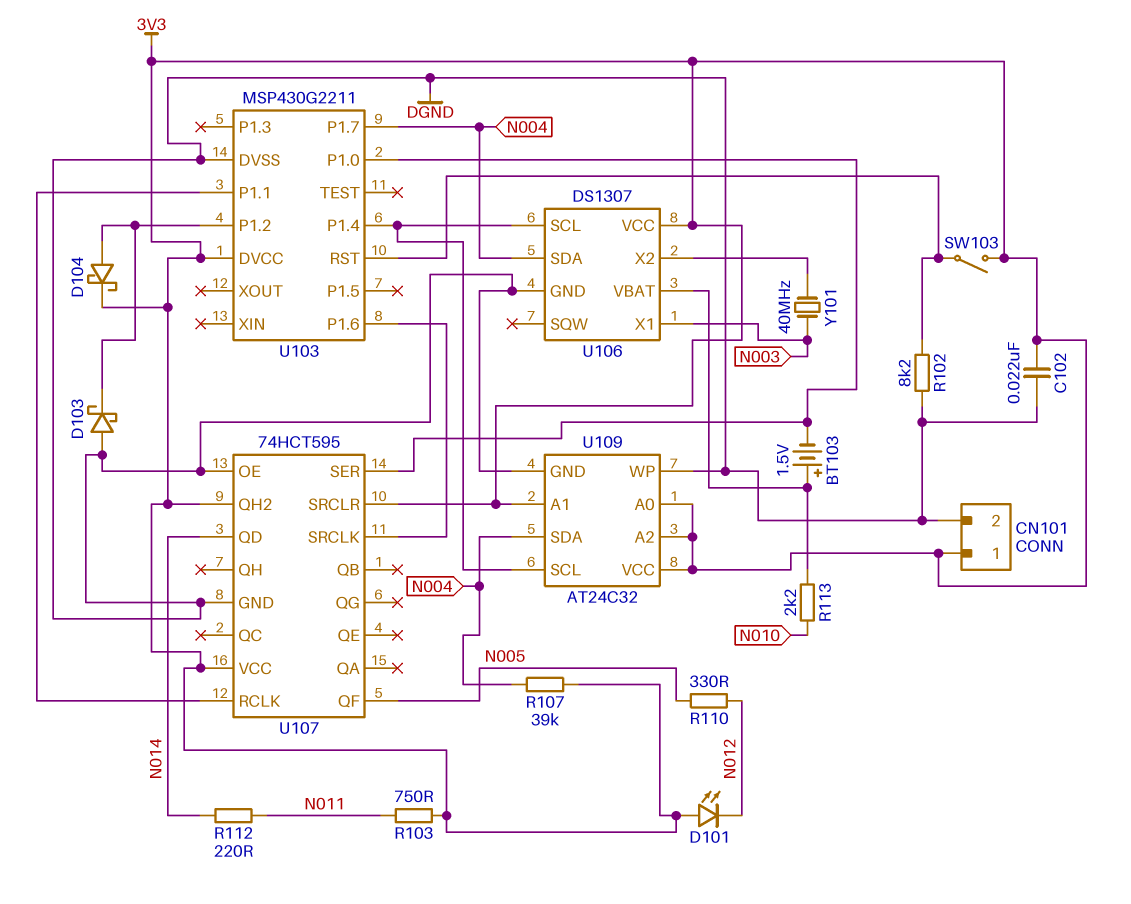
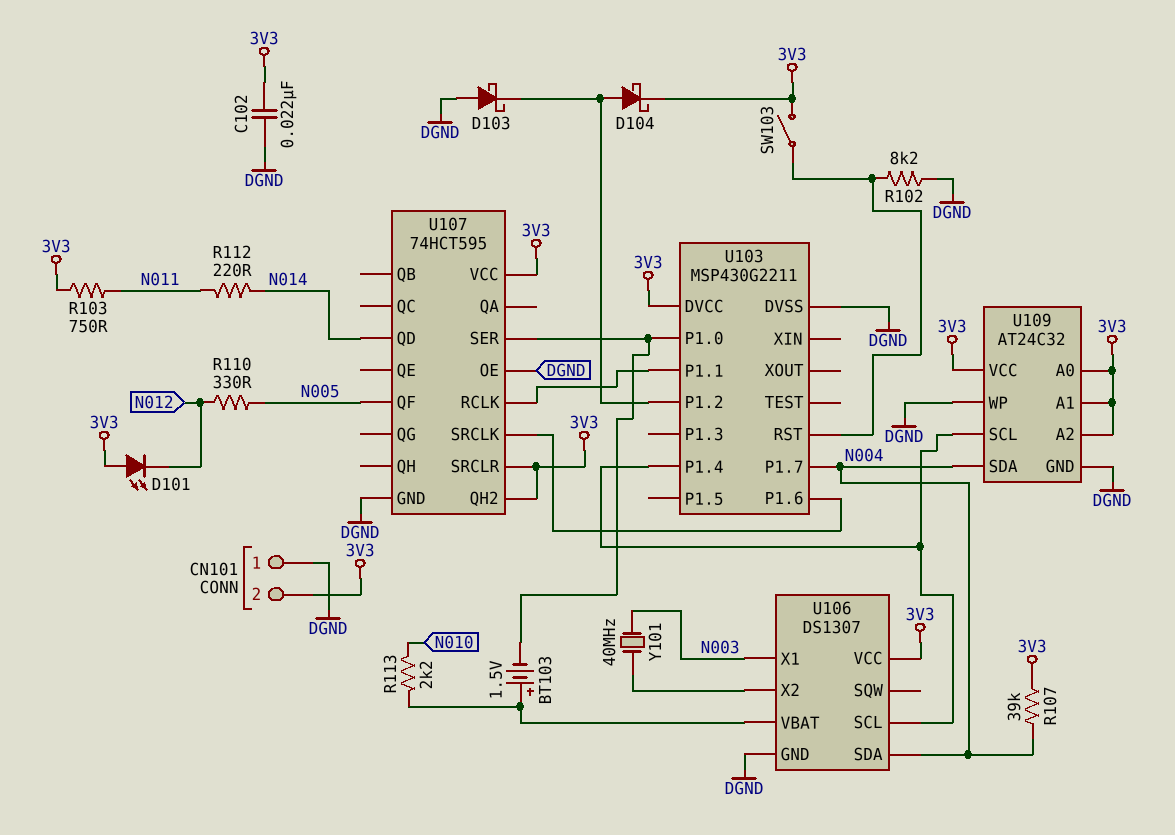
CN101 pin 1: 3V3 -> DGND
CN101 pin 2: DGND -> 3V3

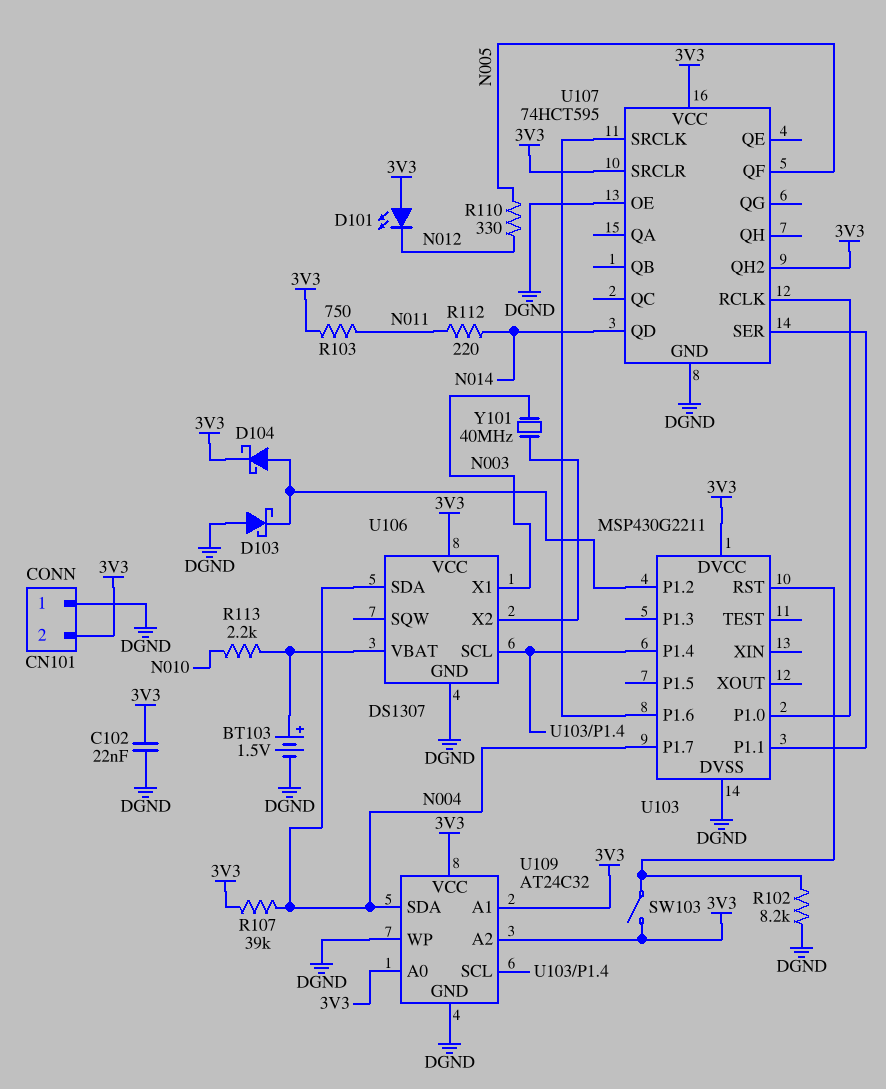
BT103: 1.5V (plus U106/VBAT, minus U103/P1.0) -> 1.5V (plus U106/VBAT, minus DGND)
U107 pin RCLK: U103/P1.1 -> U103/P1.0
U107 pin SER: U103/P1.0 -> U103/P1.1

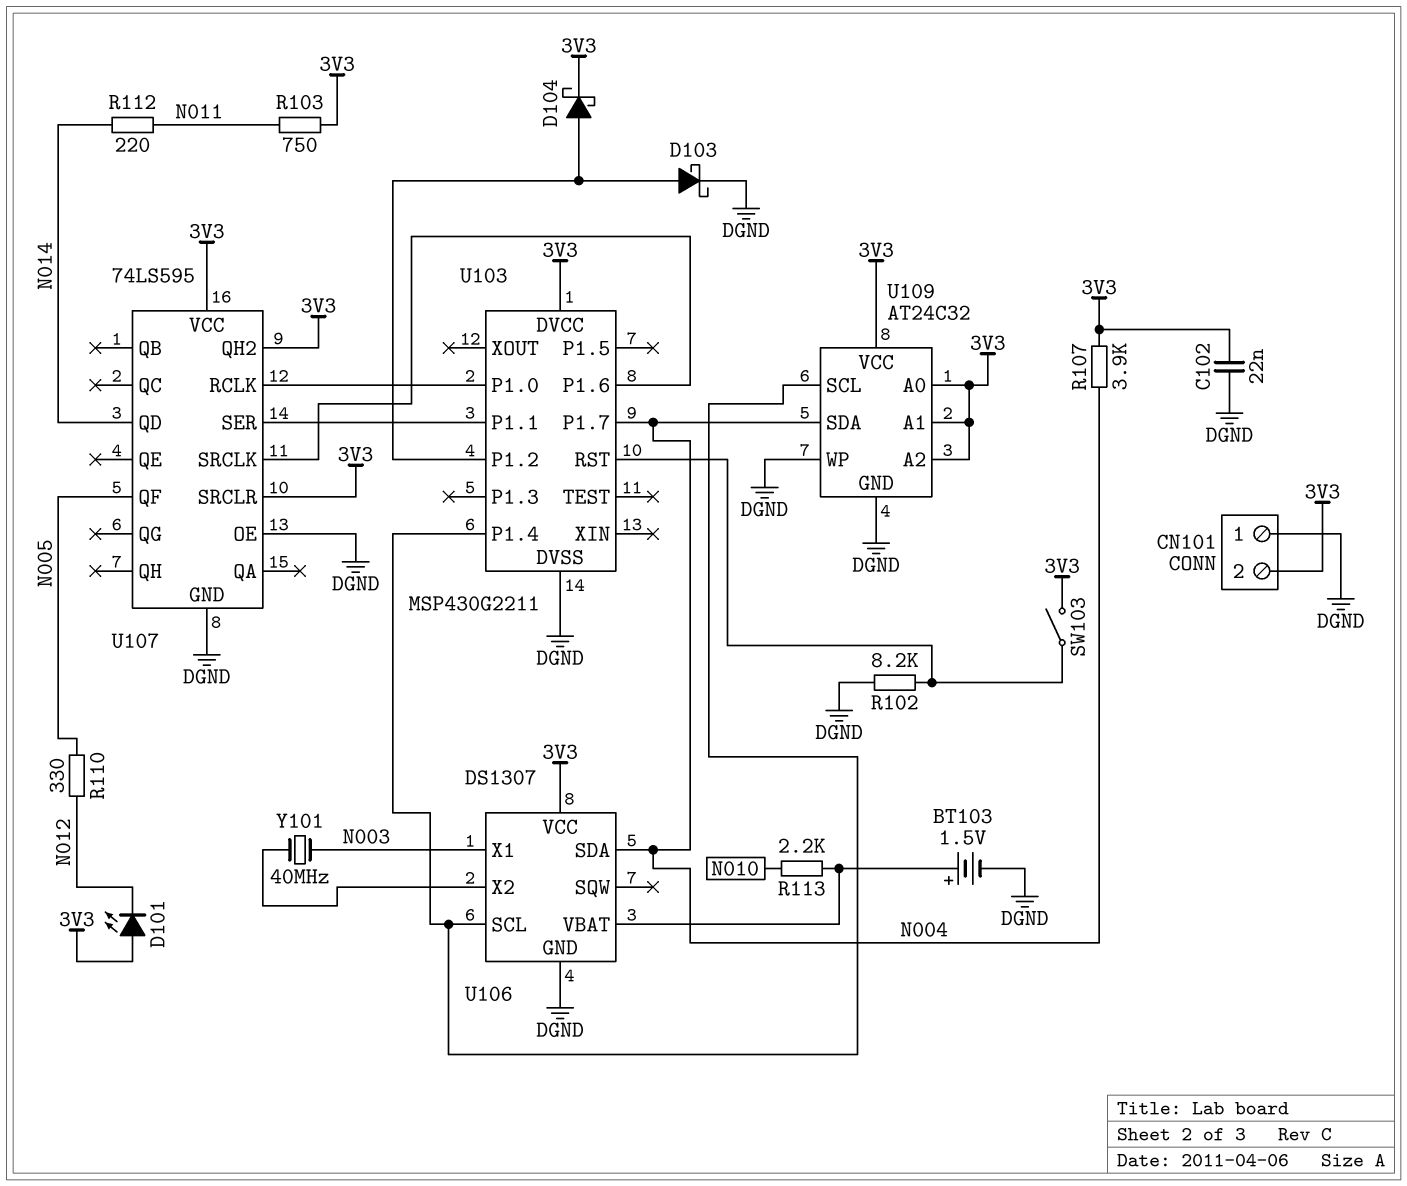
D103: schottky (A DGND, K U103/P1.2) -> schottky (A U103/P1.2, K DGND)
R107: 39k (3V3, N004) -> 3.9k (3V3, N004)
U107: 74HCT595 -> 74LS595

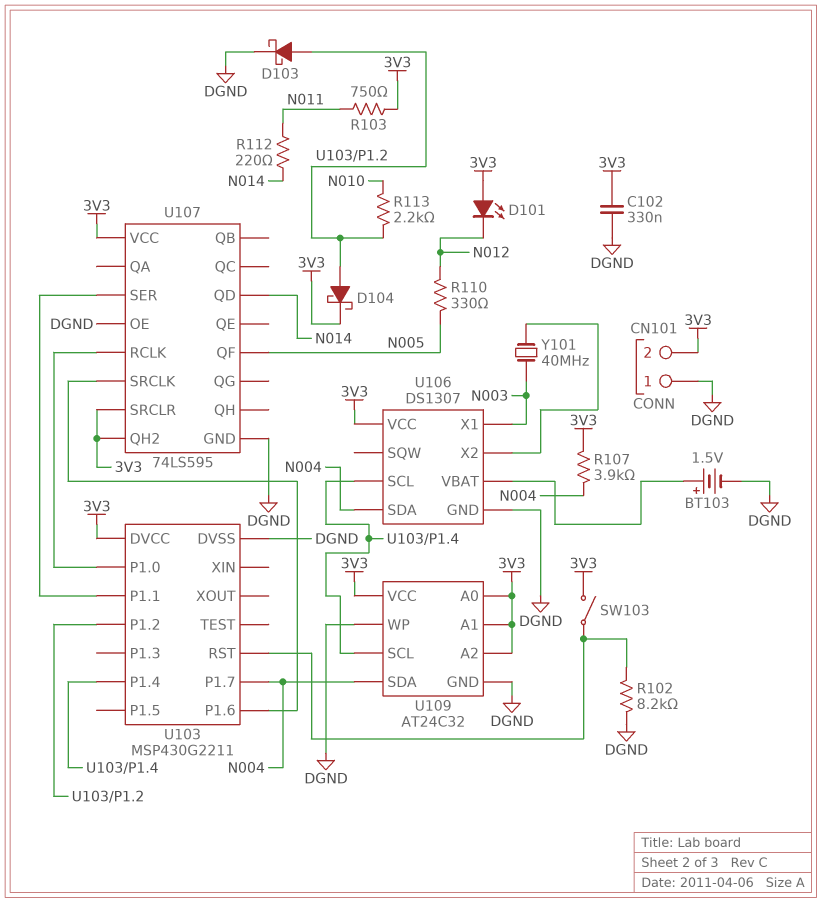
C102: 22nF (3V3, DGND) -> 330nF (3V3, DGND)
R113: 2.2k (N010, U106/VBAT) -> 2.2k (N010, U103/P1.2)

